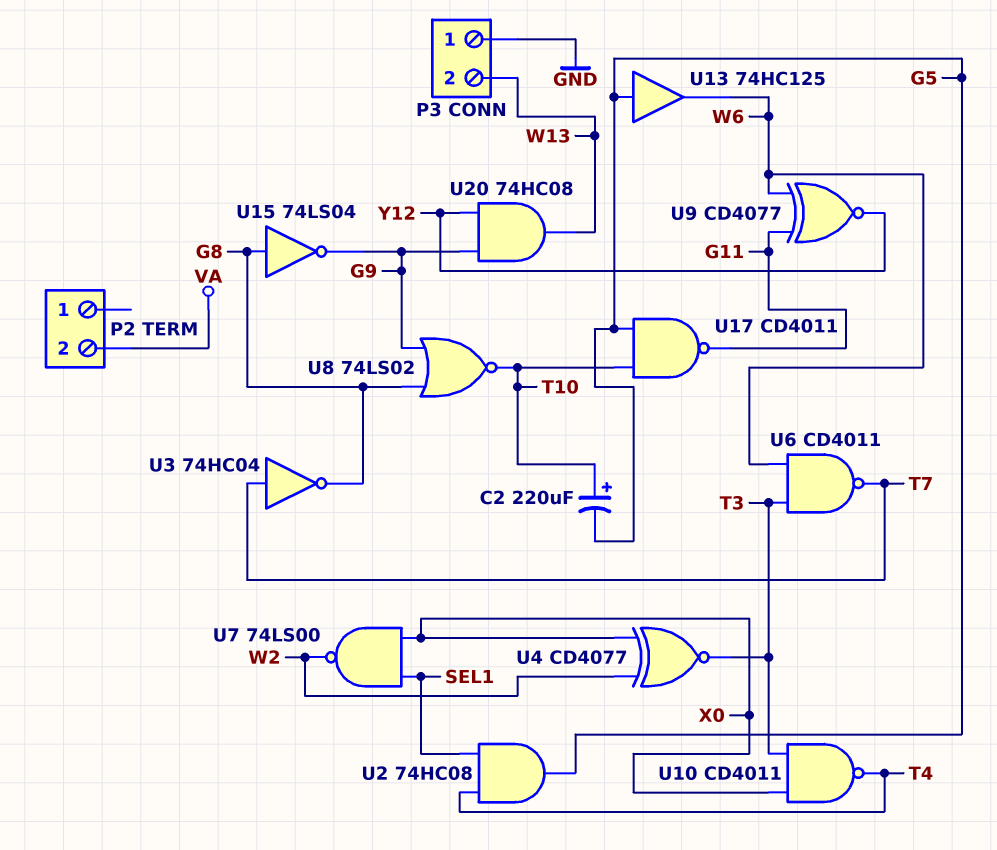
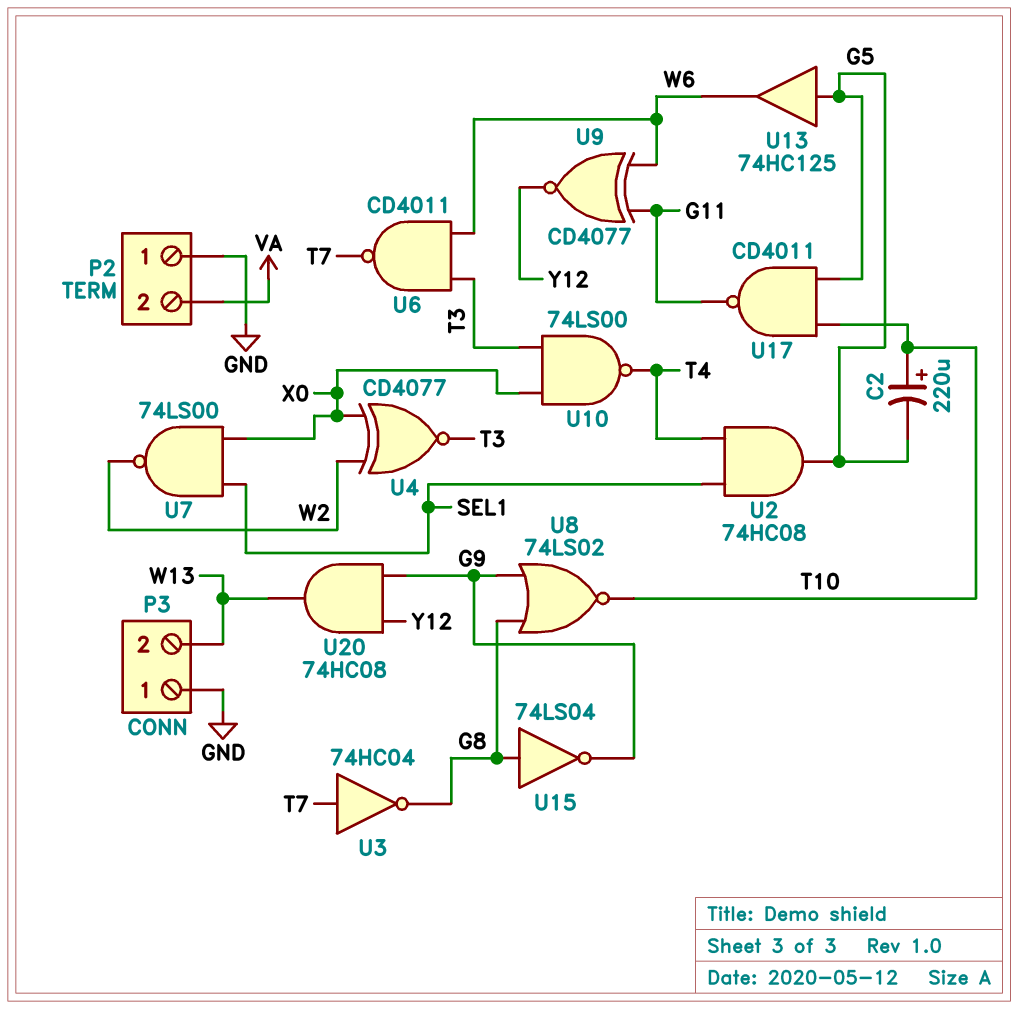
P2 pin 1: none -> GND
U10: NAND CD4011 (in T3, in X0, out T4) -> NAND 74LS00 (in T3, in X0, out T4)

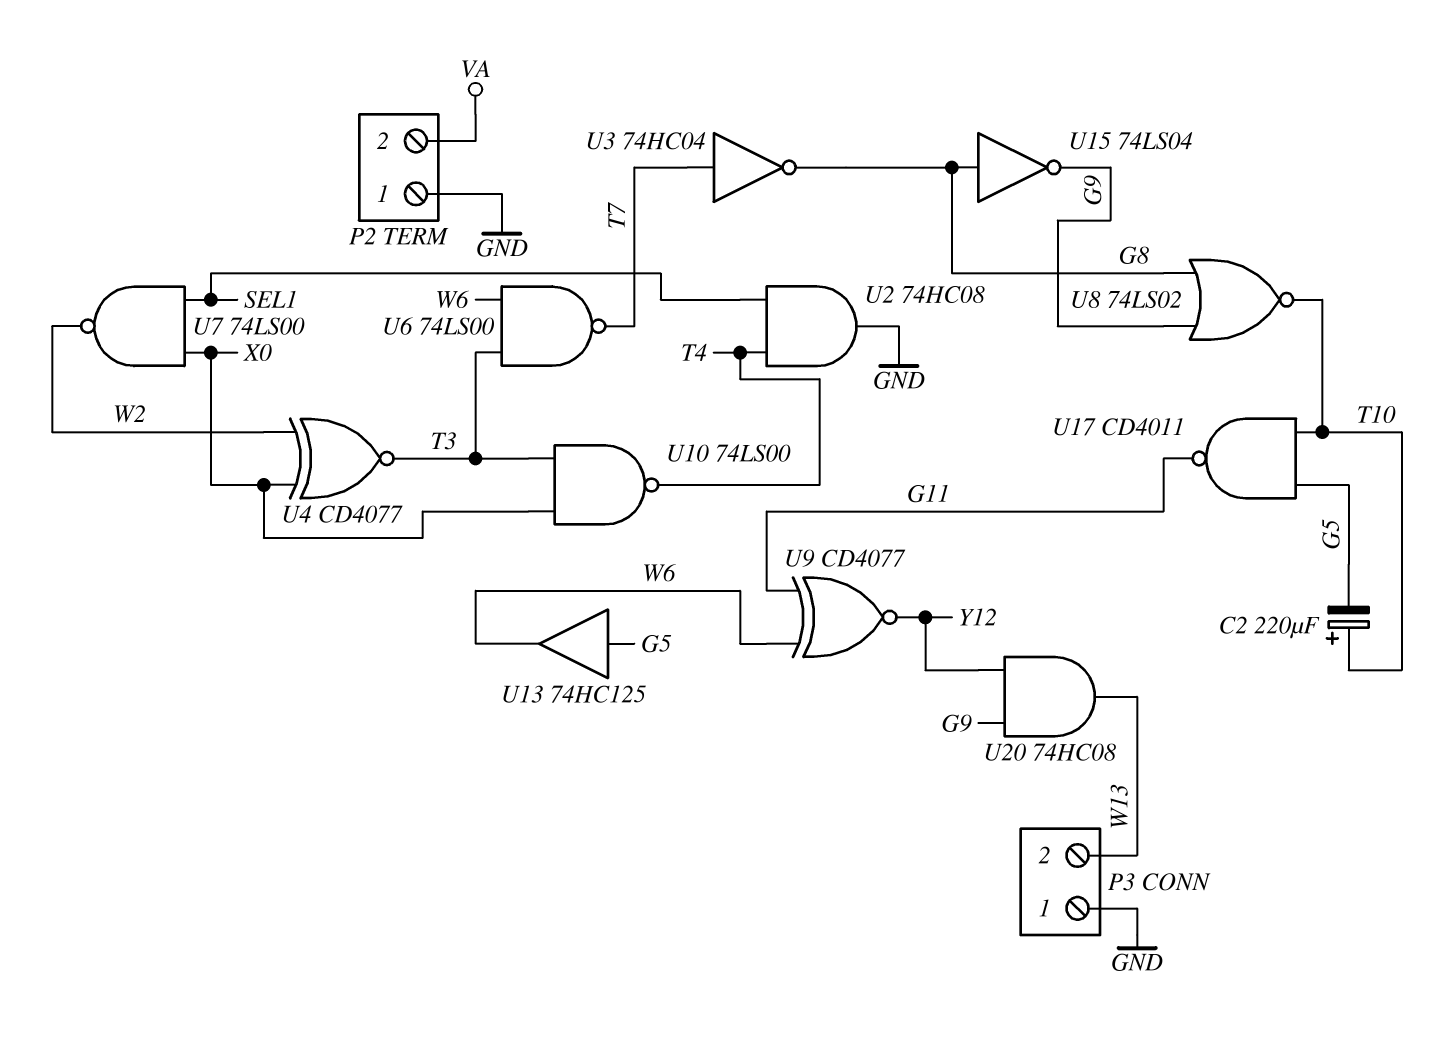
U2: AND 74HC08 (in SEL1, in T4, out G5) -> AND 74HC08 (in SEL1, in T4, out GND)
U6: NAND CD4011 (in T3, in W6, out T7) -> NAND 74LS00 (in T3, in W6, out T7)

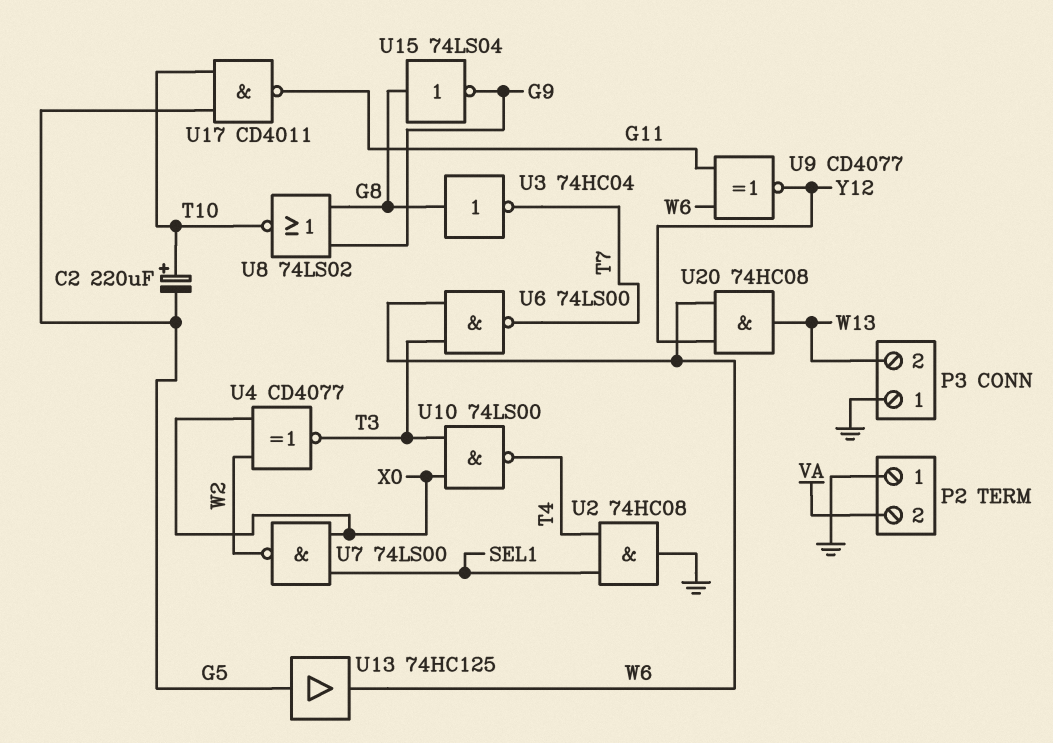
U3: NOT 74HC04 (in T7, out G8) -> NOT 74HC04 (in G8, out T7)
U20: AND 74HC08 (in G9, in Y12, out W13) -> AND 74HC08 (in W6, in Y12, out W13)

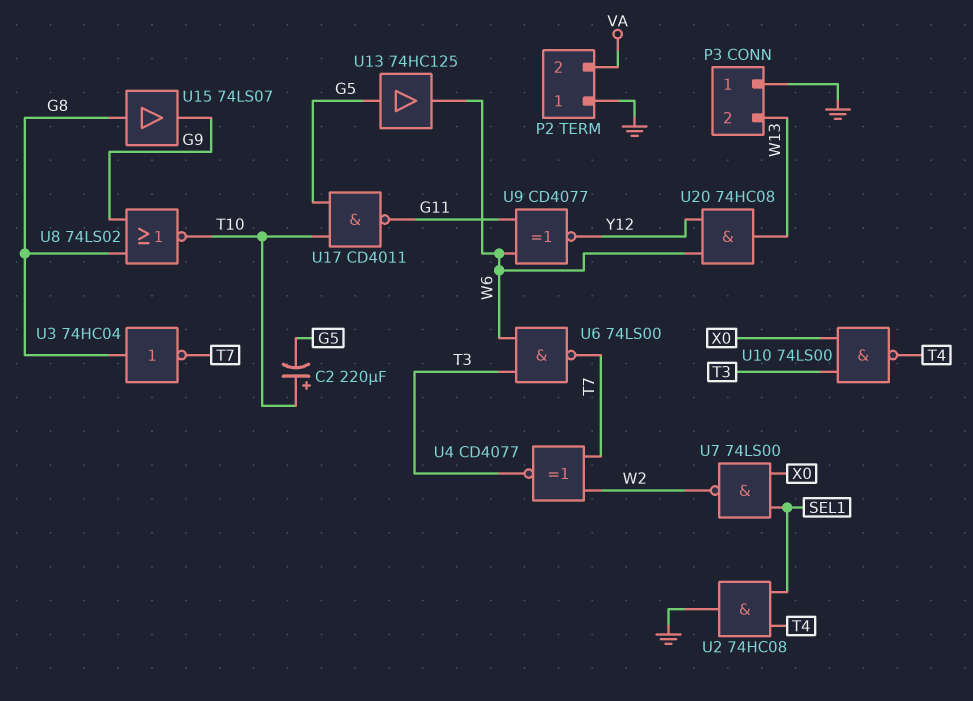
U4: XNOR CD4077 (in W2, in X0, out T3) -> XNOR CD4077 (in T7, in W2, out T3)
U15: NOT 74LS04 (in G8, out G9) -> buffer 74LS07 (in G8, out G9)

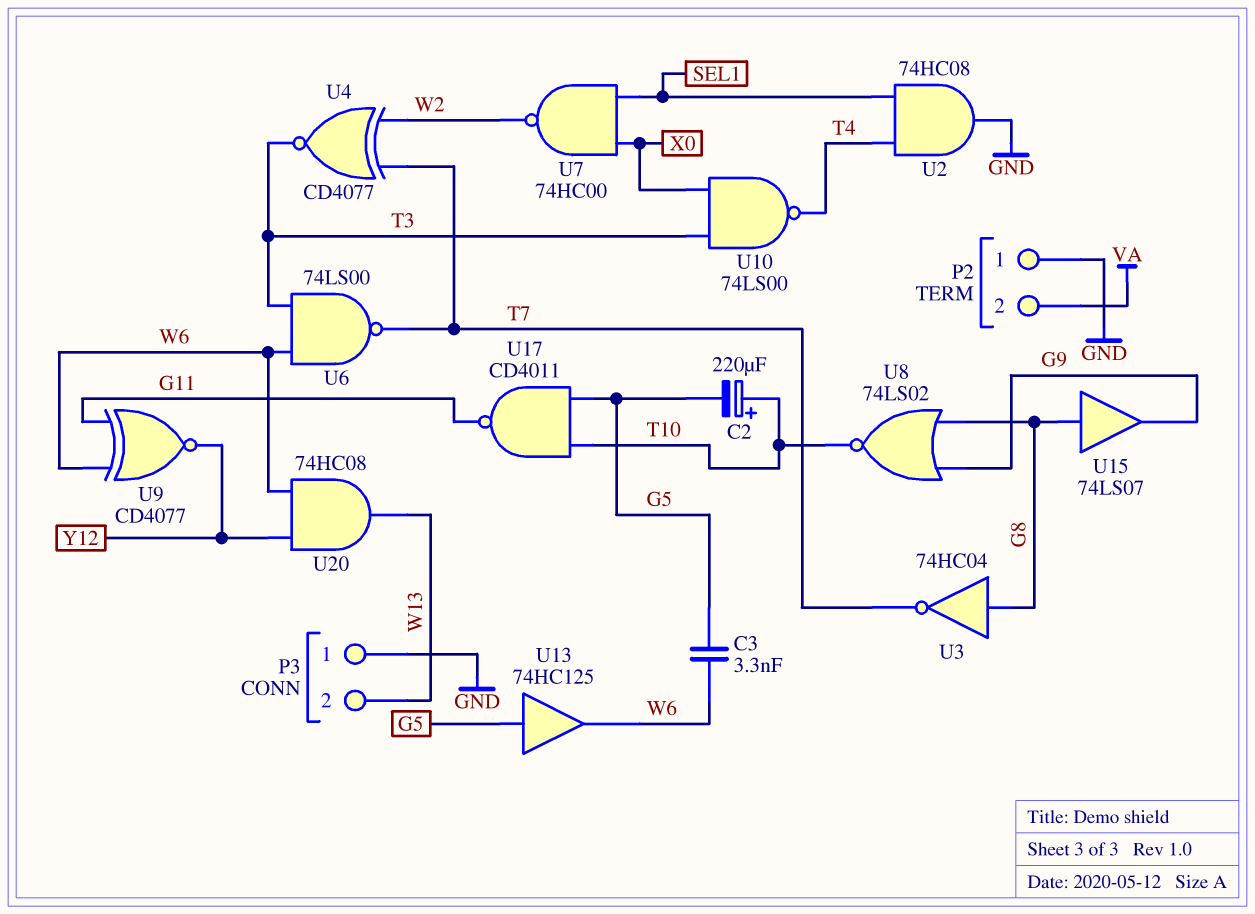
C3: none -> 3.3nF (G5, W6)
U7: NAND 74LS00 (in SEL1, in X0, out W2) -> NAND 74HC00 (in SEL1, in X0, out W2)

